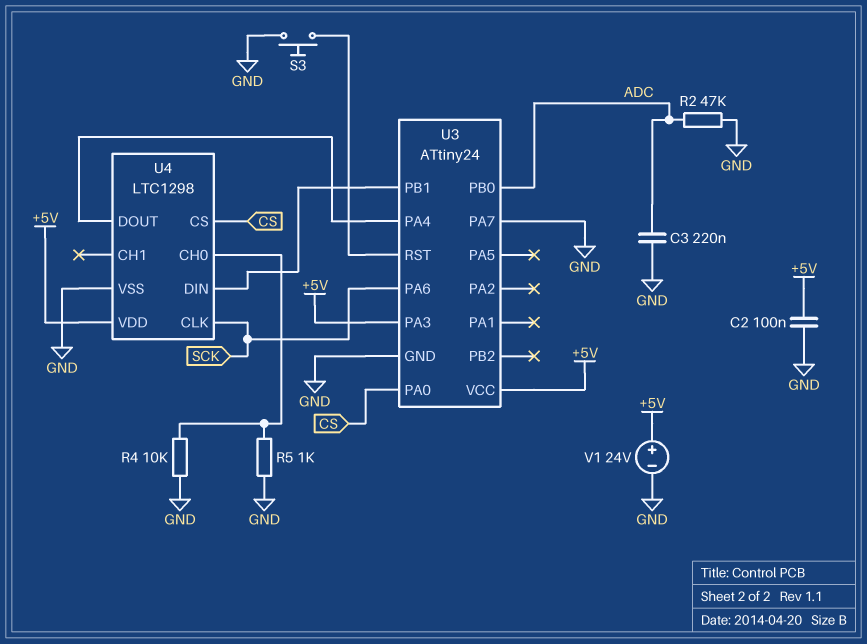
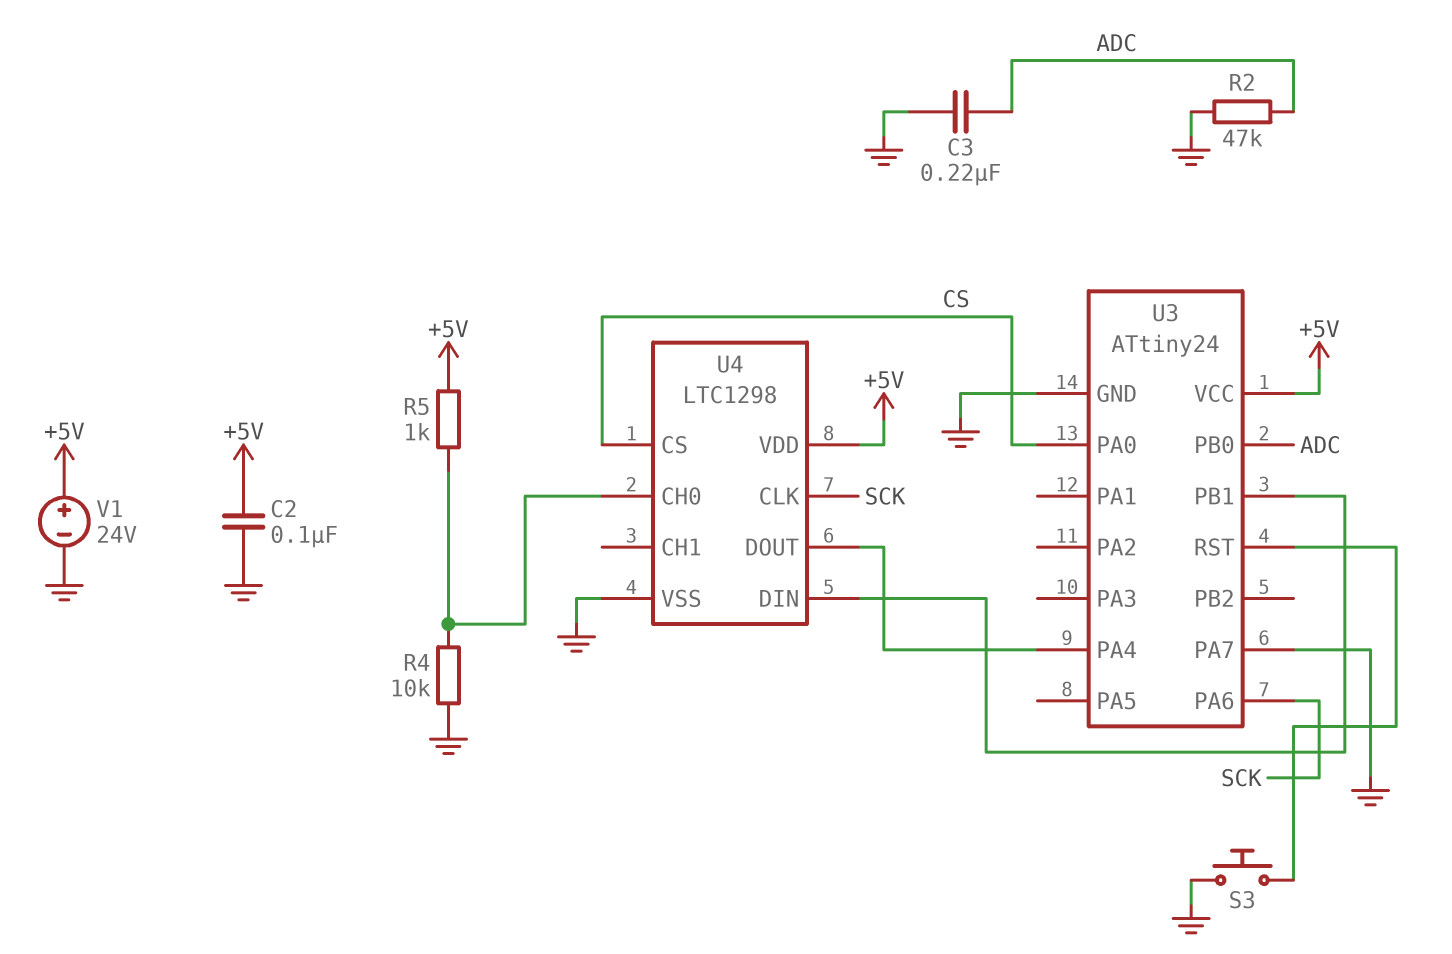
R5: 1k (GND, U4/CH0) -> 1k (+5V, U4/CH0)
U3 pin PA3: +5V -> none

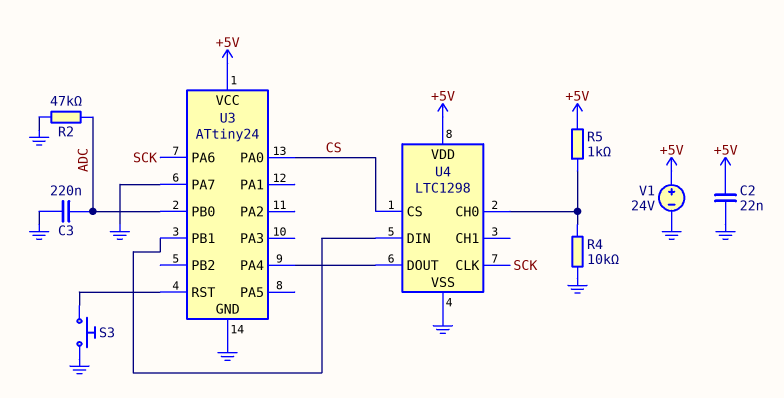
C2: 100nF (+5V, GND) -> 22nF (+5V, GND)

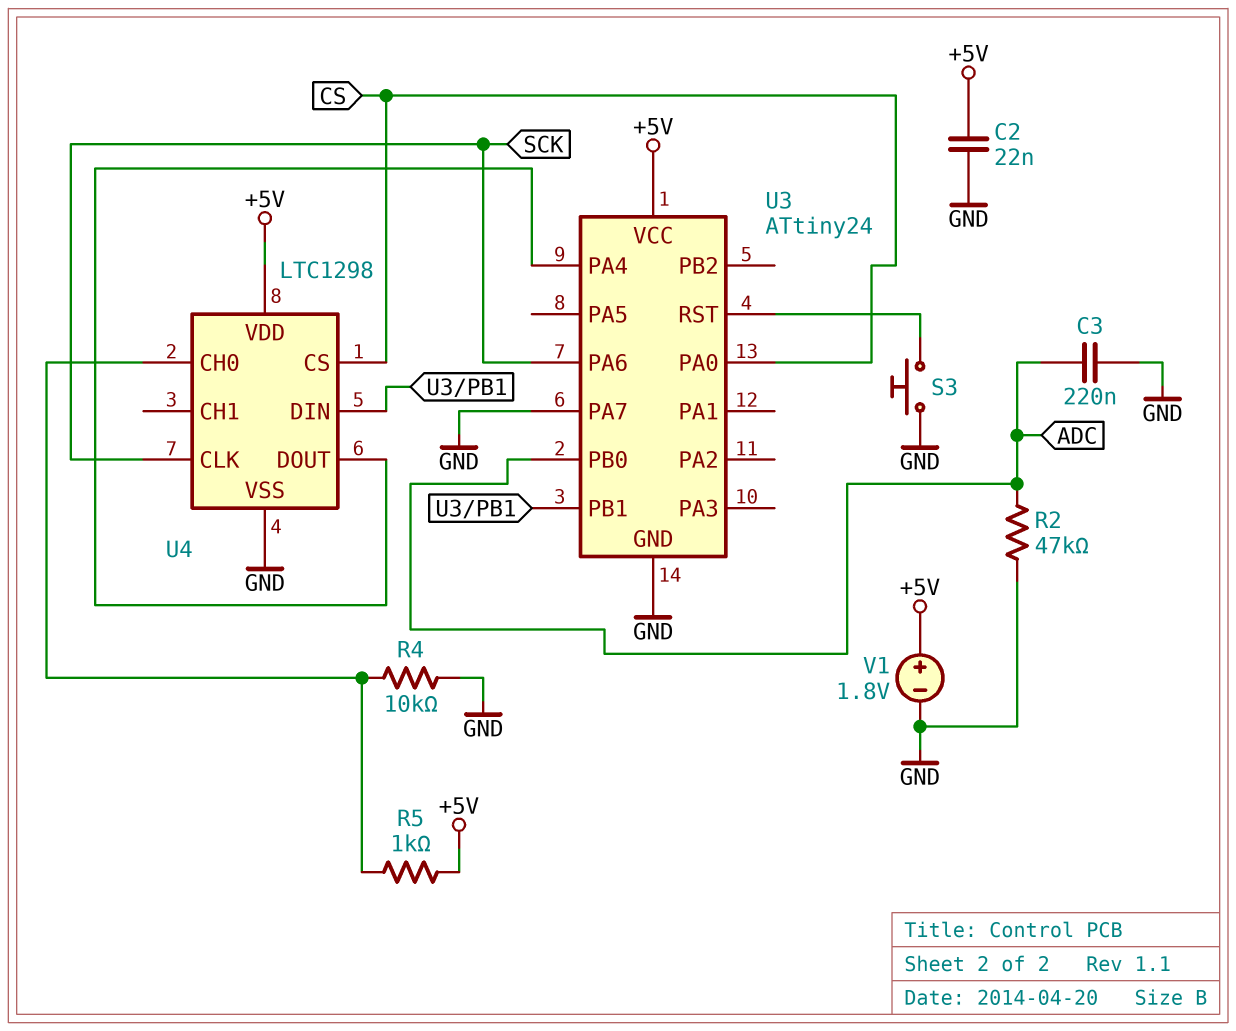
V1: 24V (plus +5V, minus GND) -> 1.8V (plus +5V, minus GND)

